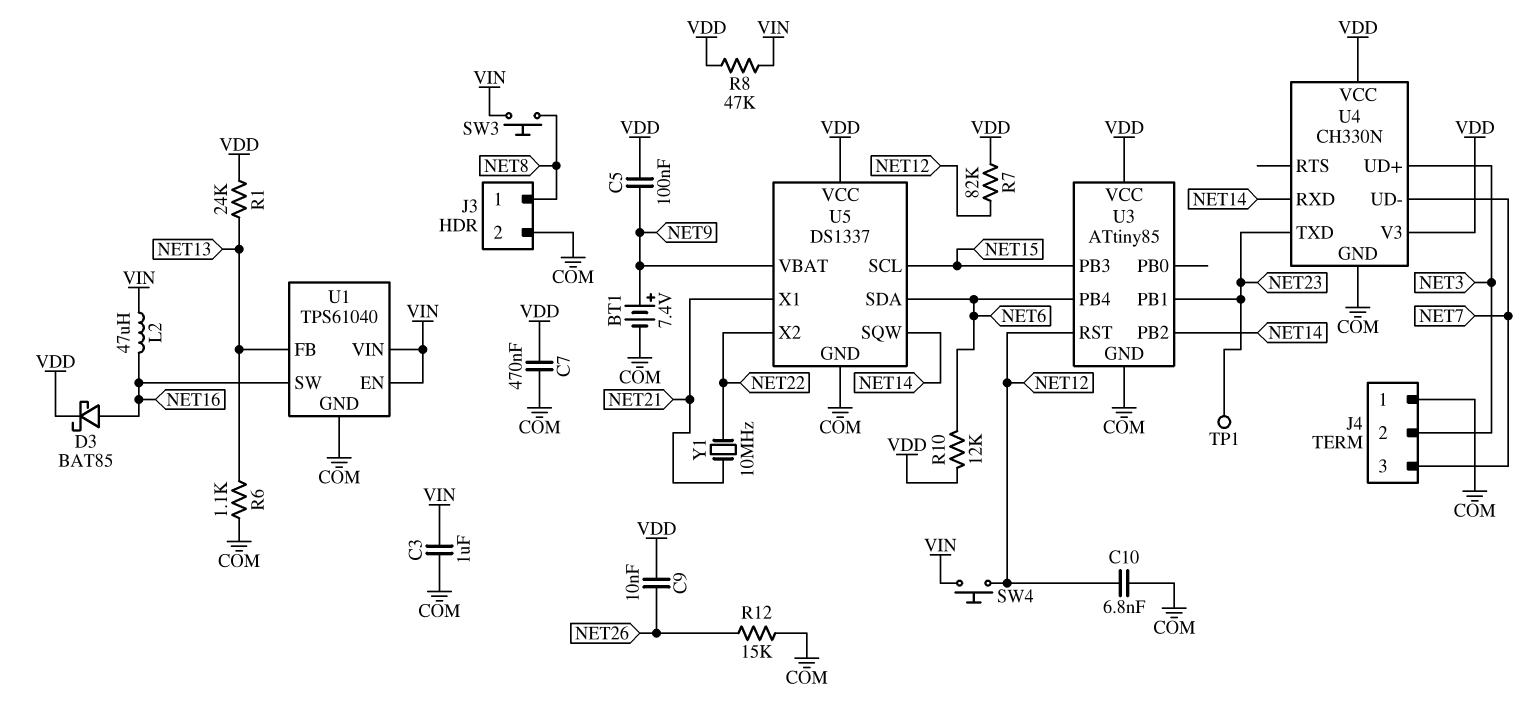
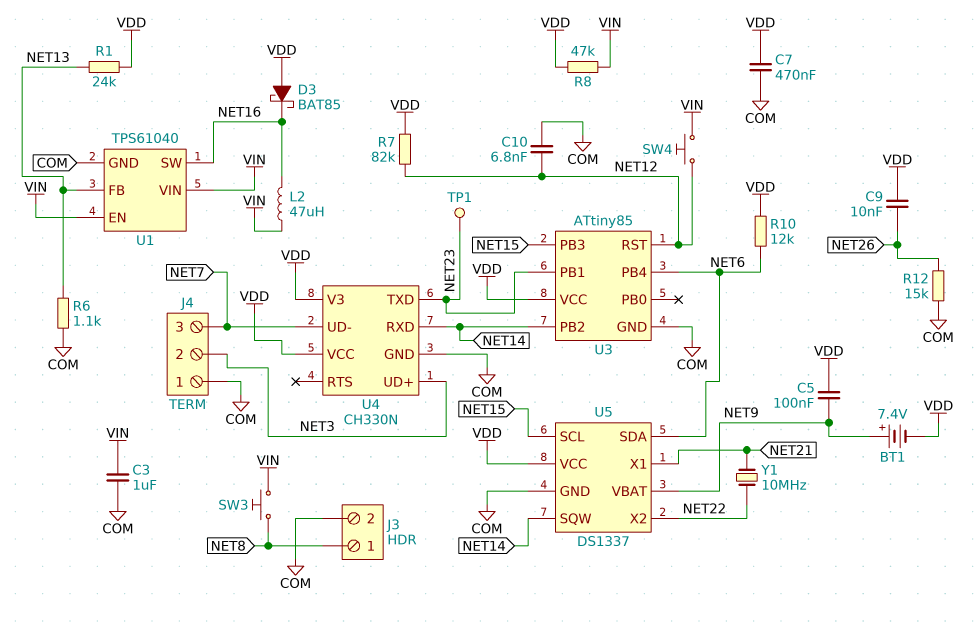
BT1: 7.4V (plus NET9, minus COM) -> 7.4V (plus NET9, minus VDD)
D3: schottky BAT85 (A NET16, K VDD) -> schottky BAT85 (A VDD, K NET16)

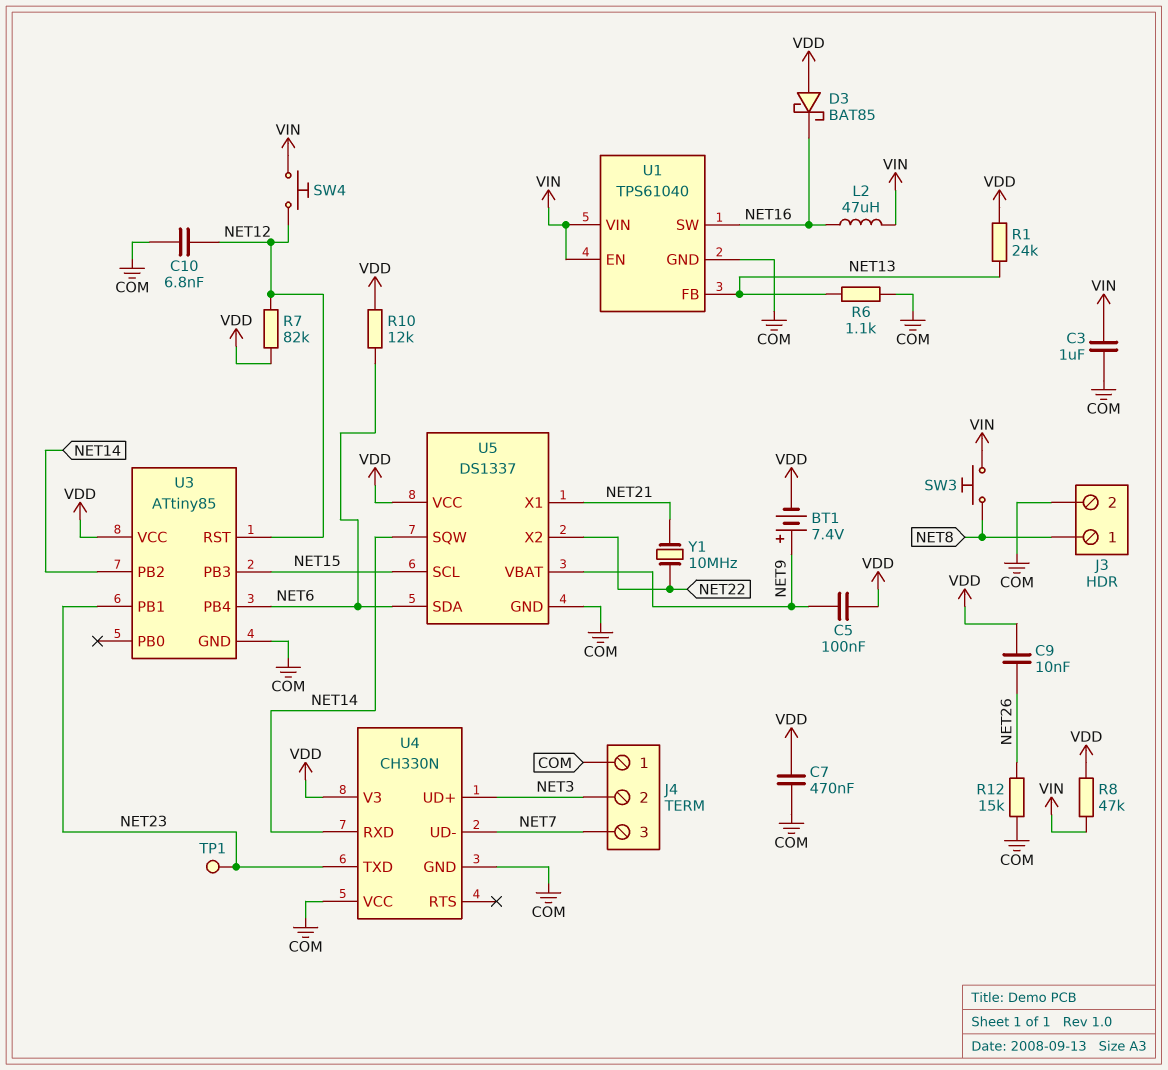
U4 pin VCC: VDD -> COM

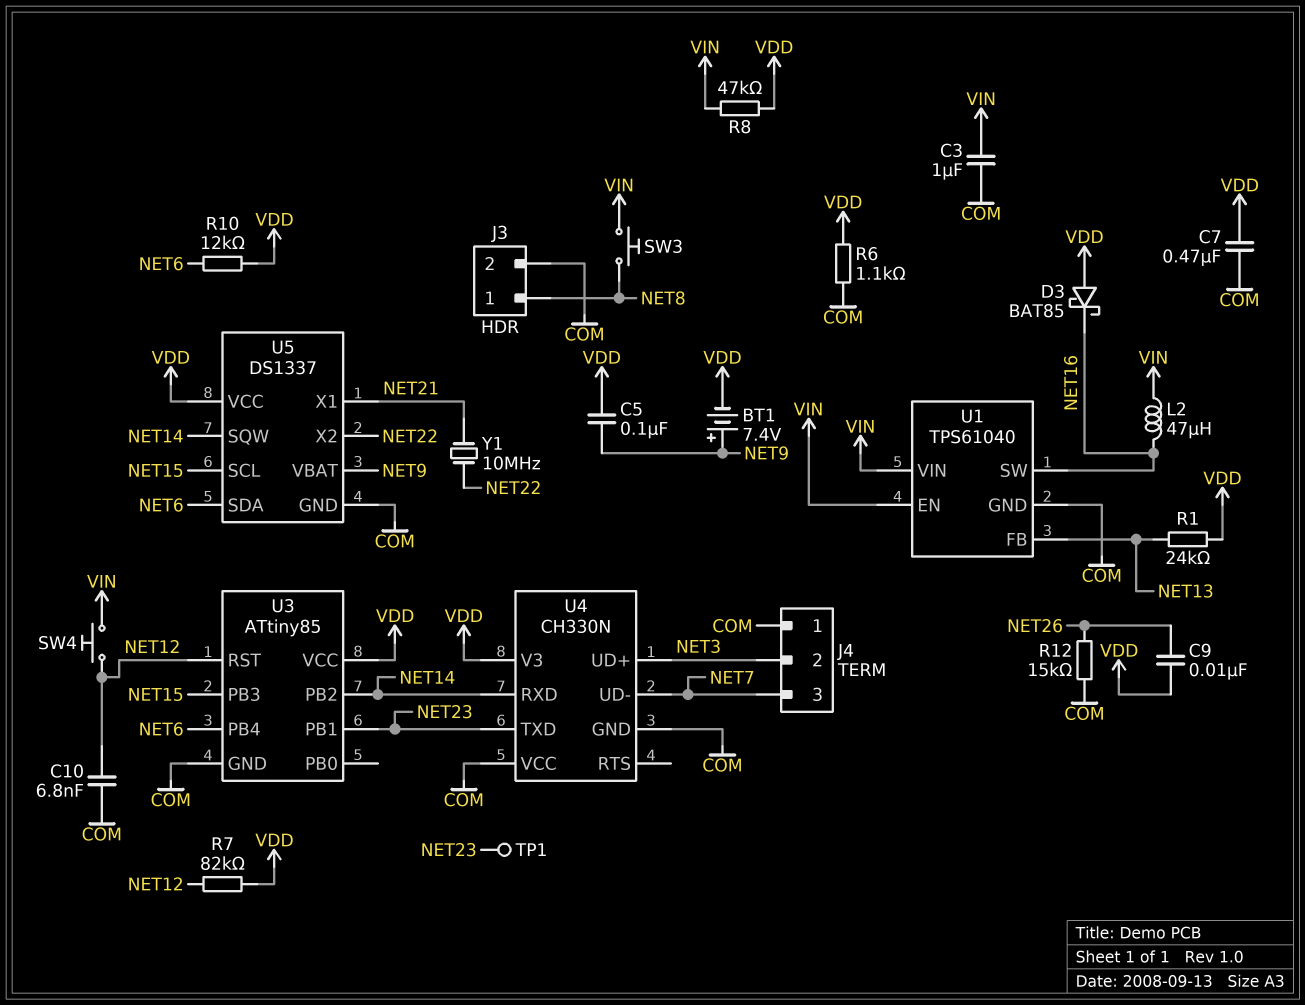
R6: 1.1k (COM, NET13) -> 1.1k (COM, VDD)

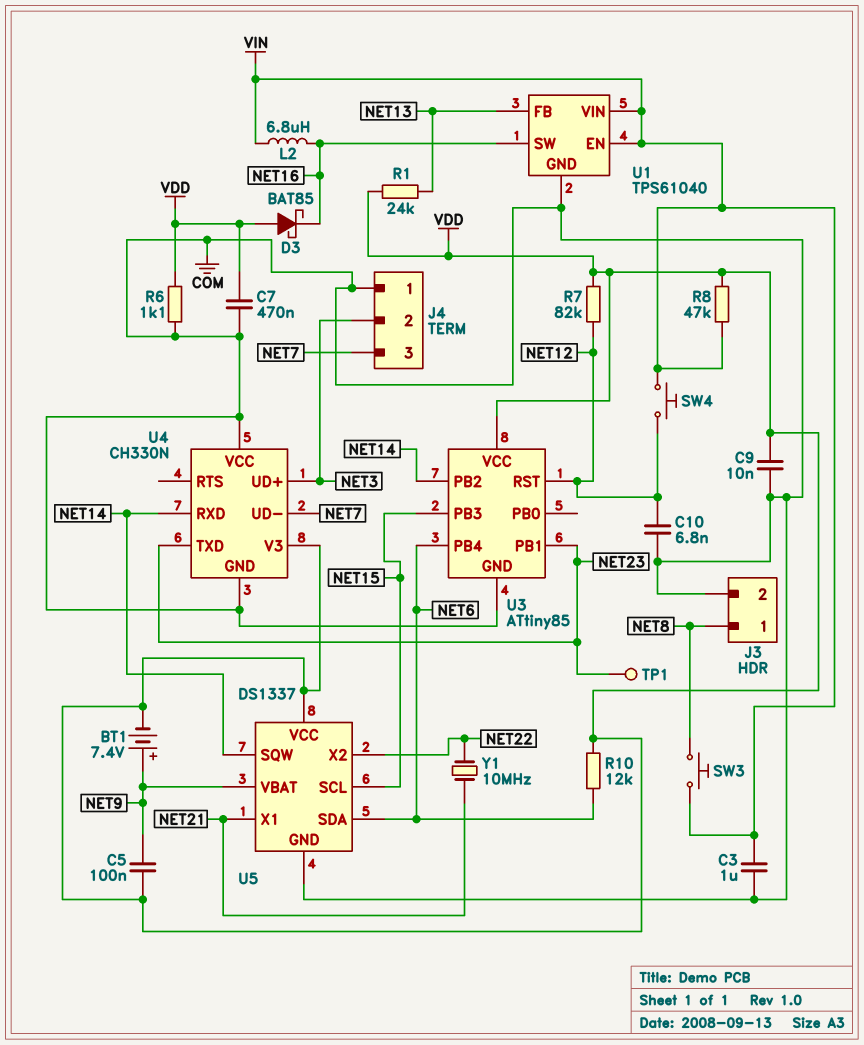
C9: 10nF (NET26, VDD) -> 10nF (COM, VDD)
L2: 47uH (NET16, VIN) -> 6.8uH (NET16, VIN)
R12: 15k (COM, NET26) -> none

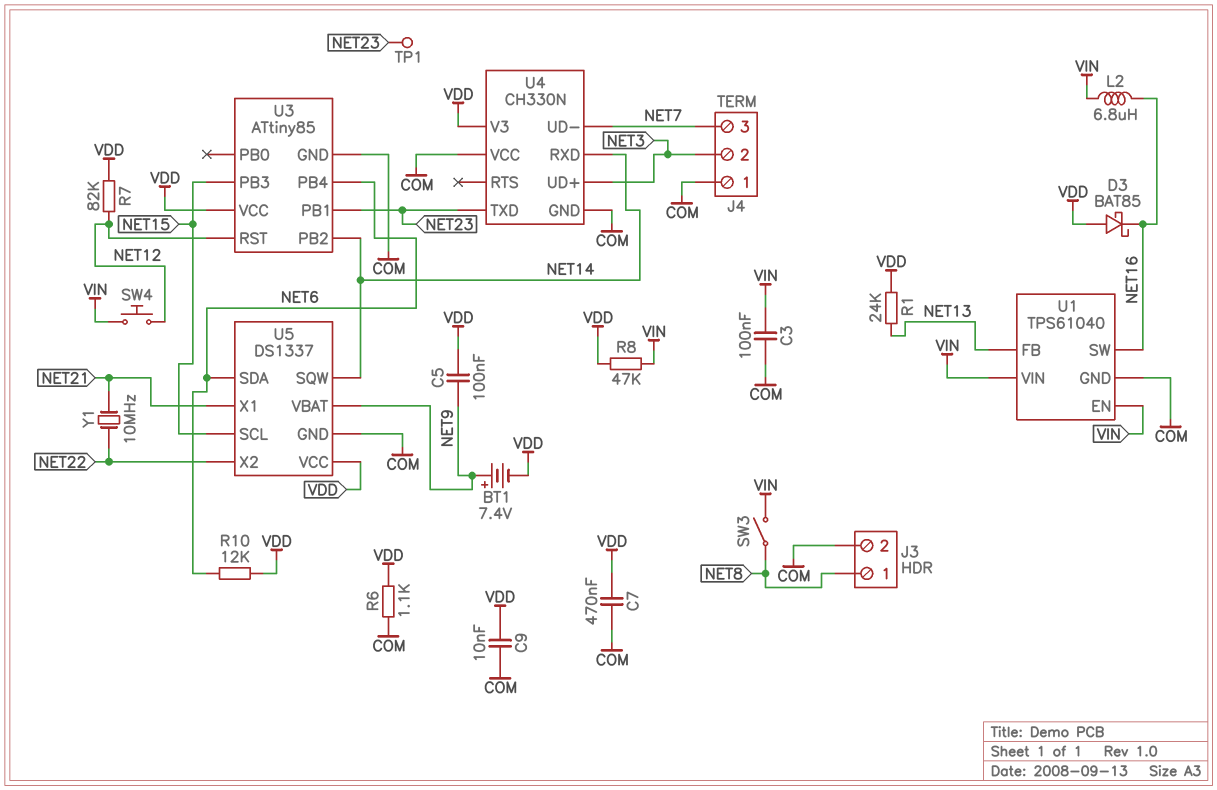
C3: 1uF (COM, VIN) -> 100nF (COM, VIN)
C10: 6.8nF (COM, NET12) -> none
SW3: button (NET8, VIN) -> switch (NET8, VIN)

